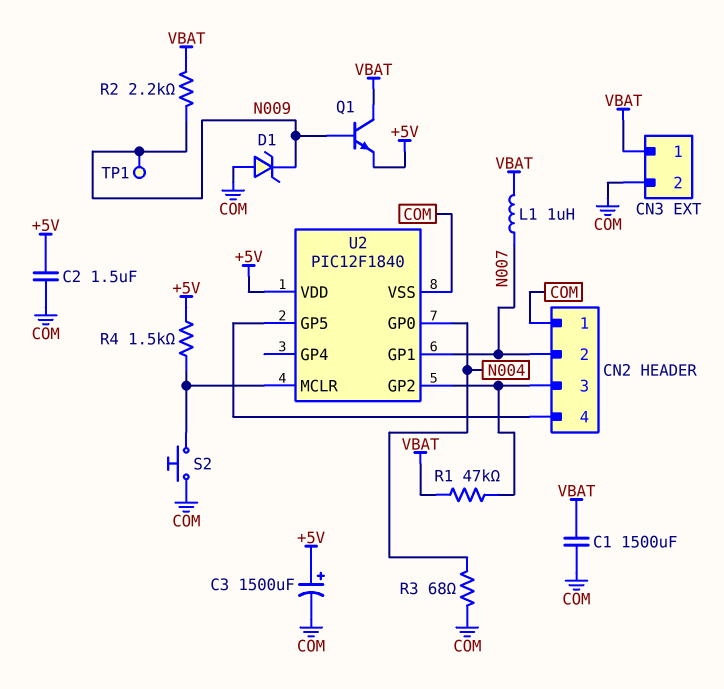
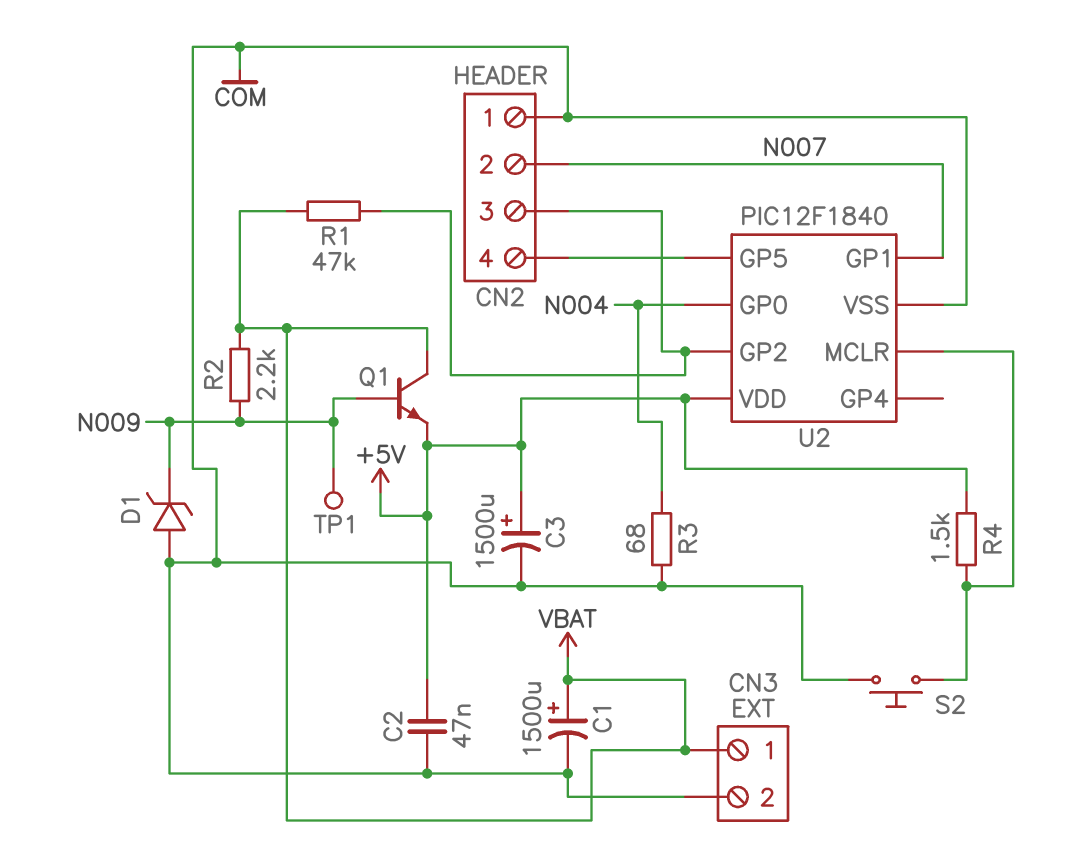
C1: 1500uF (COM, VBAT) -> 1500uF (plus VBAT, minus COM)
C2: 1.5uF (+5V, COM) -> 47nF (+5V, COM)
L1: 1uH (N007, VBAT) -> none

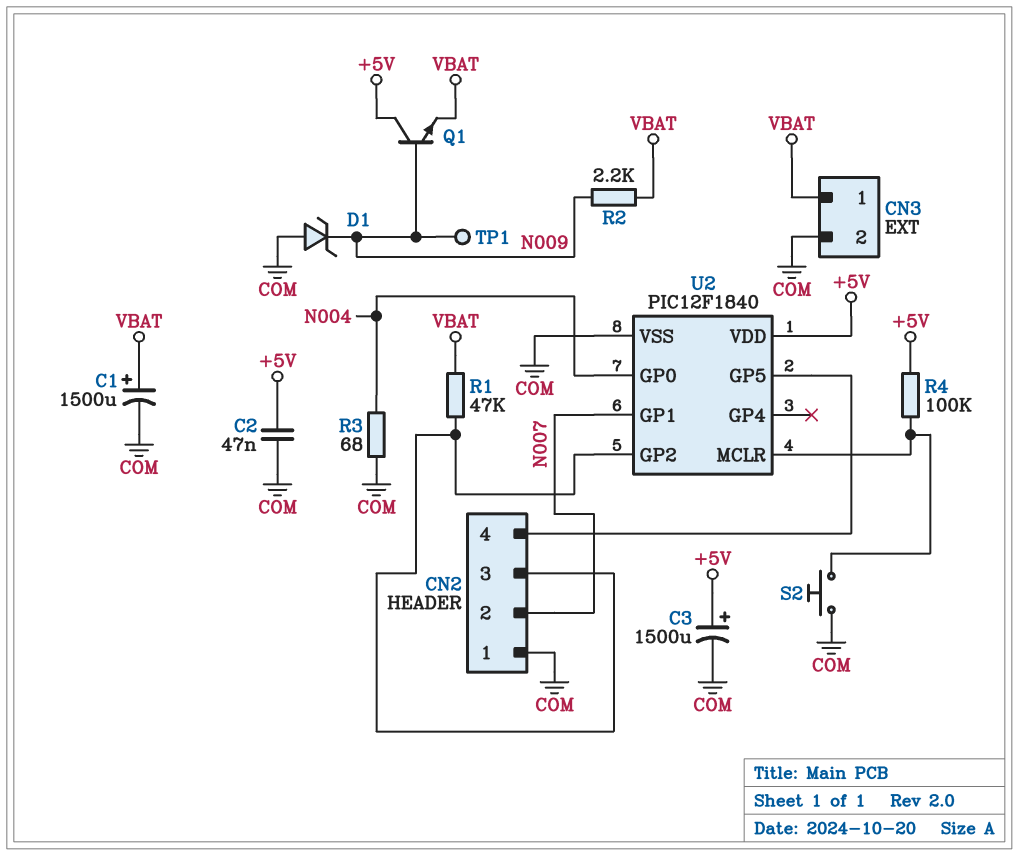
Q1: NPN (B N009, C VBAT, E +5V) -> NPN (B N009, C +5V, E VBAT)
R4: 1.5k (+5V, U2/MCLR) -> 100k (+5V, U2/MCLR)

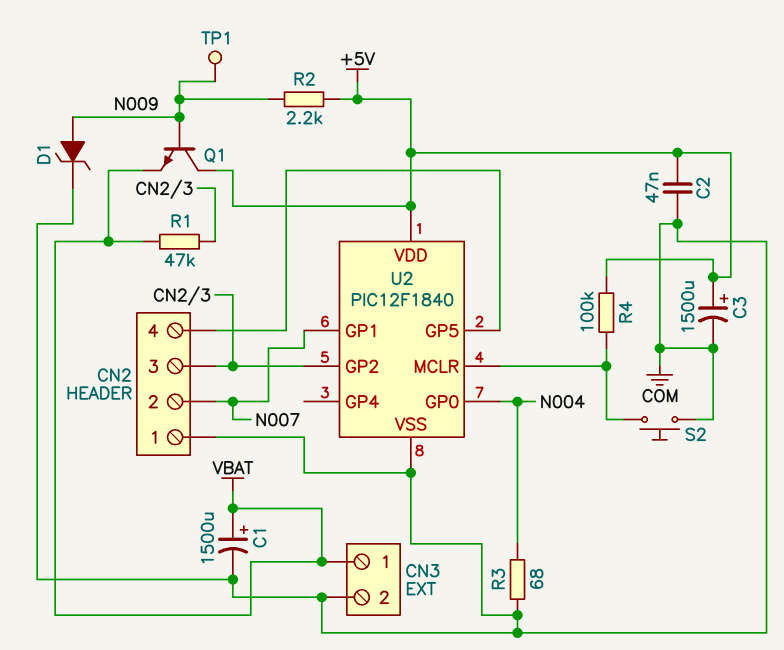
D1: zener (A COM, K N009) -> zener (A N009, K COM)
R2: 2.2k (N009, VBAT) -> 2.2k (+5V, N009)

